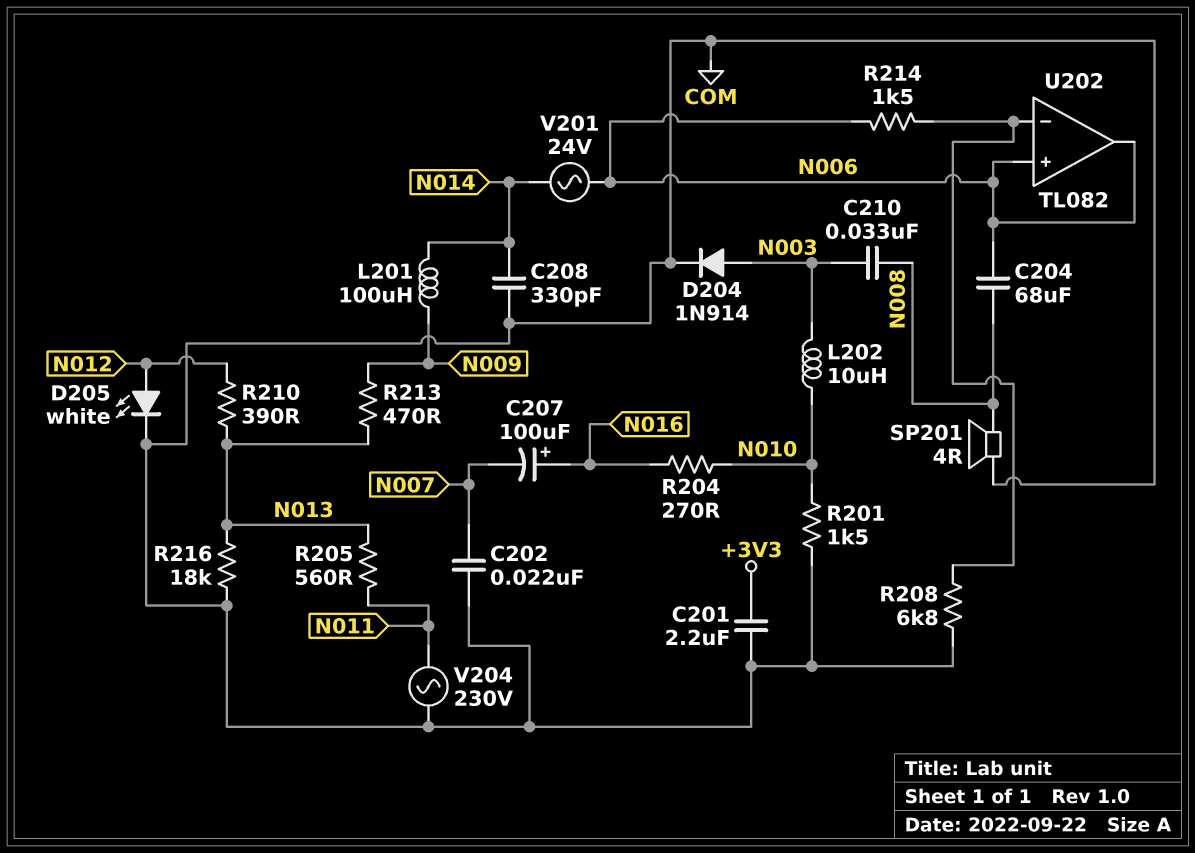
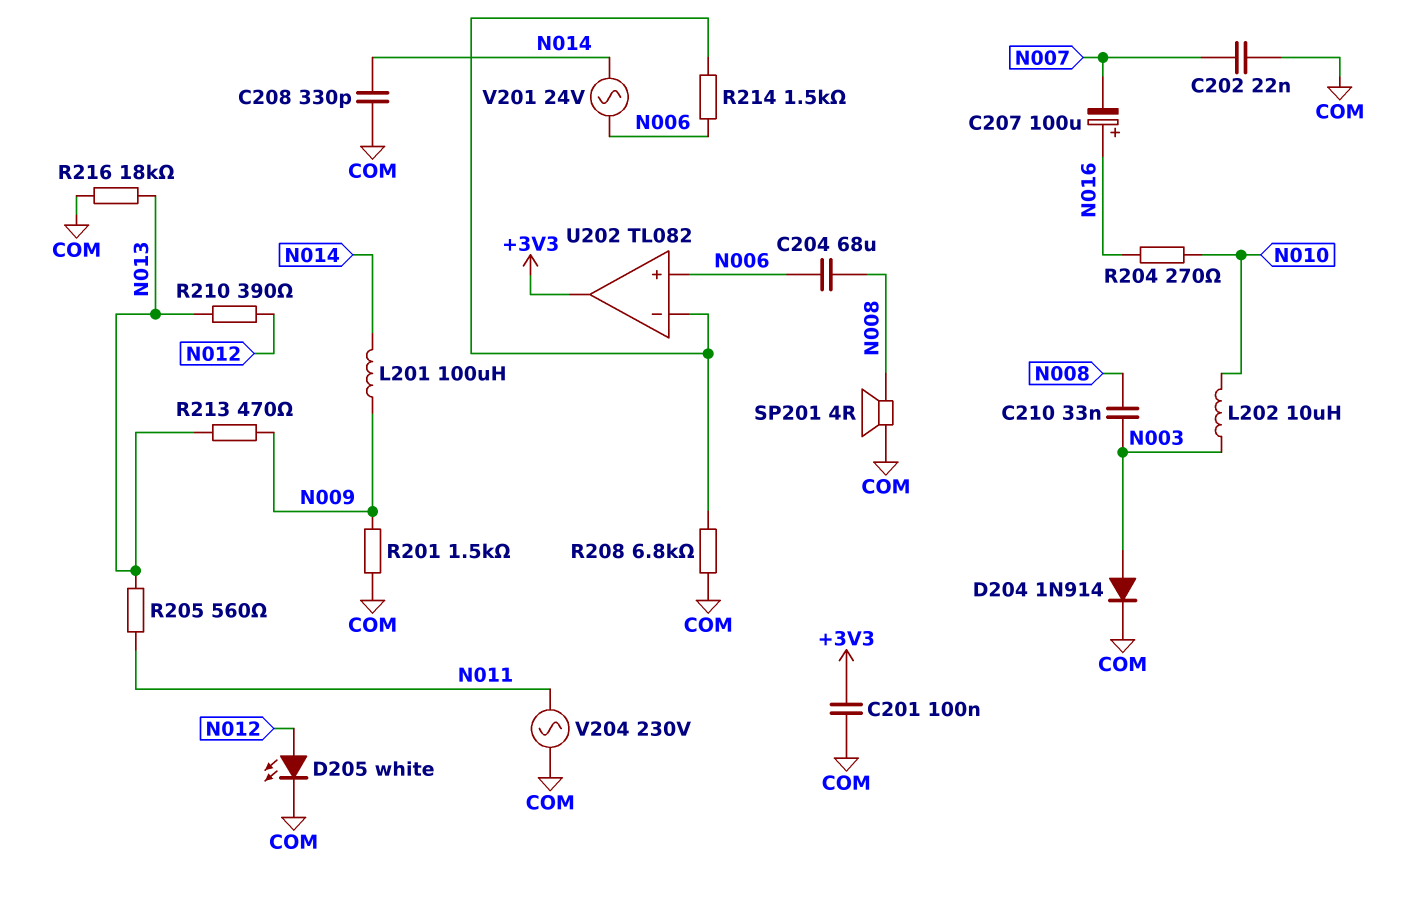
C201: 2.2uF (+3V3, COM) -> 100nF (+3V3, COM)
R201: 1.5k (COM, N010) -> 1.5k (COM, N009)
U202 pin out: N006 -> +3V3

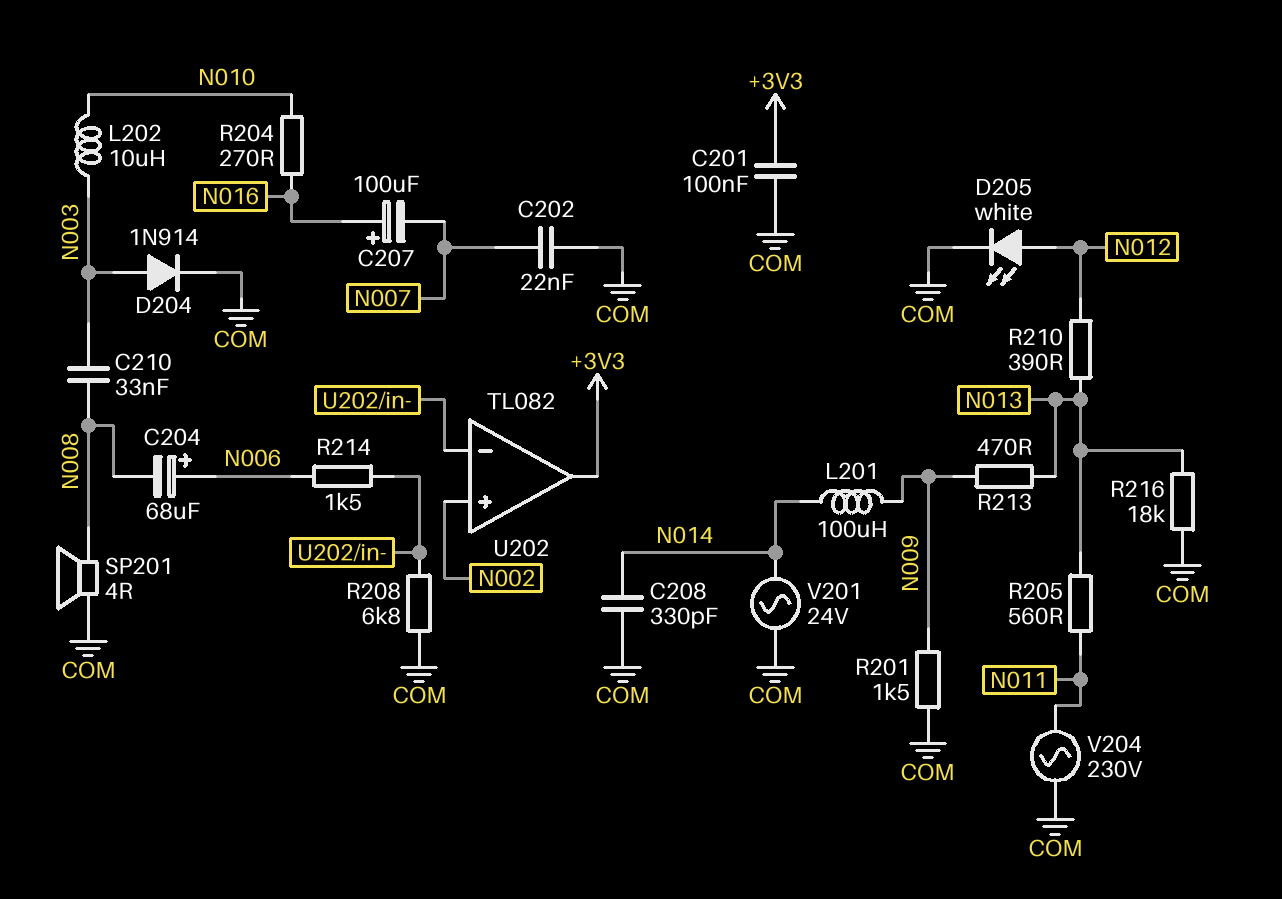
C204: 68uF (N006, N008) -> 68uF (plus N006, minus N008)
U202 pin in+: N006 -> N002
V201: AC 24V (N006, N014) -> AC 24V (COM, N014)

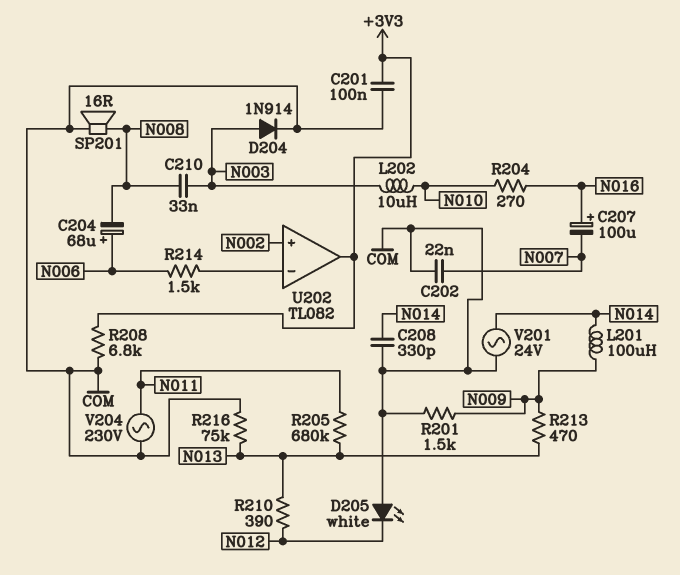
D205: LED white (A N012, K COM) -> LED white (A COM, K N012)
R205: 560 (N011, N013) -> 680k (N011, N013)
R208: 6.8k (COM, U202/in-) -> 6.8k (+3V3, COM)
R216: 18k (COM, N013) -> 75k (COM, N013)
SP201: speaker 4R (COM, N008) -> speaker 16R (COM, N008)

